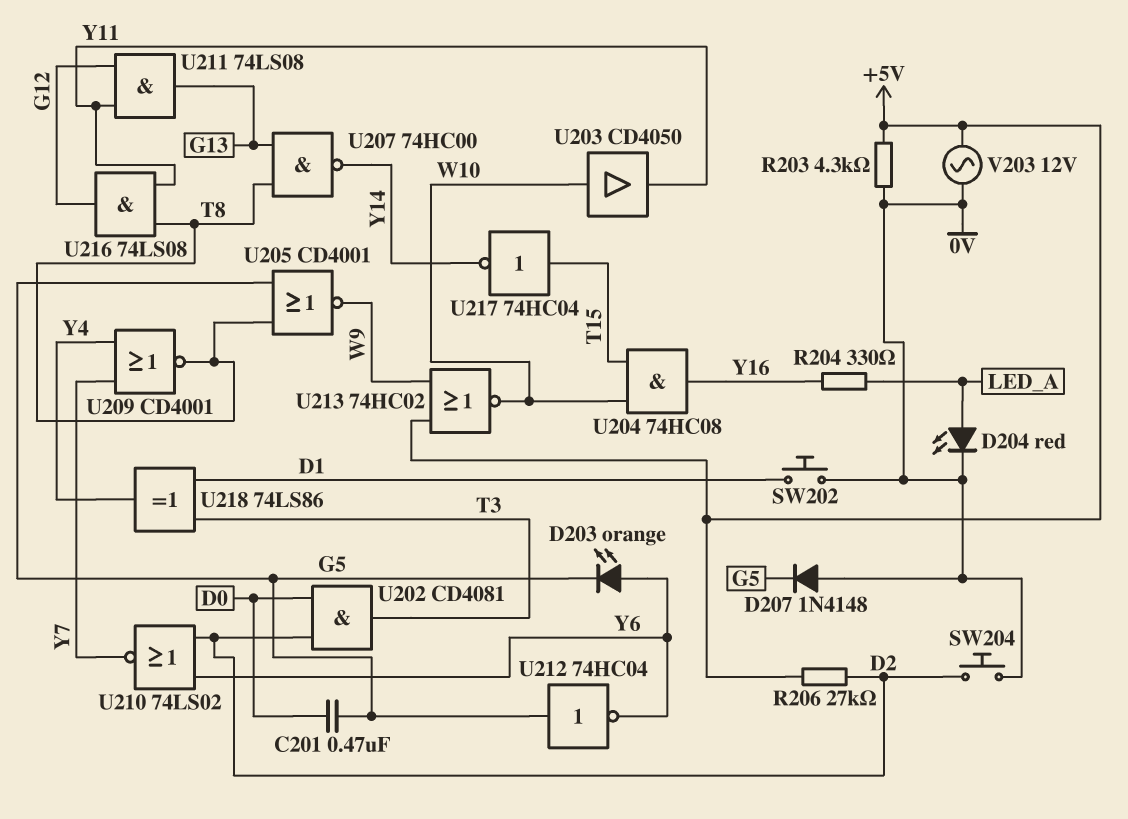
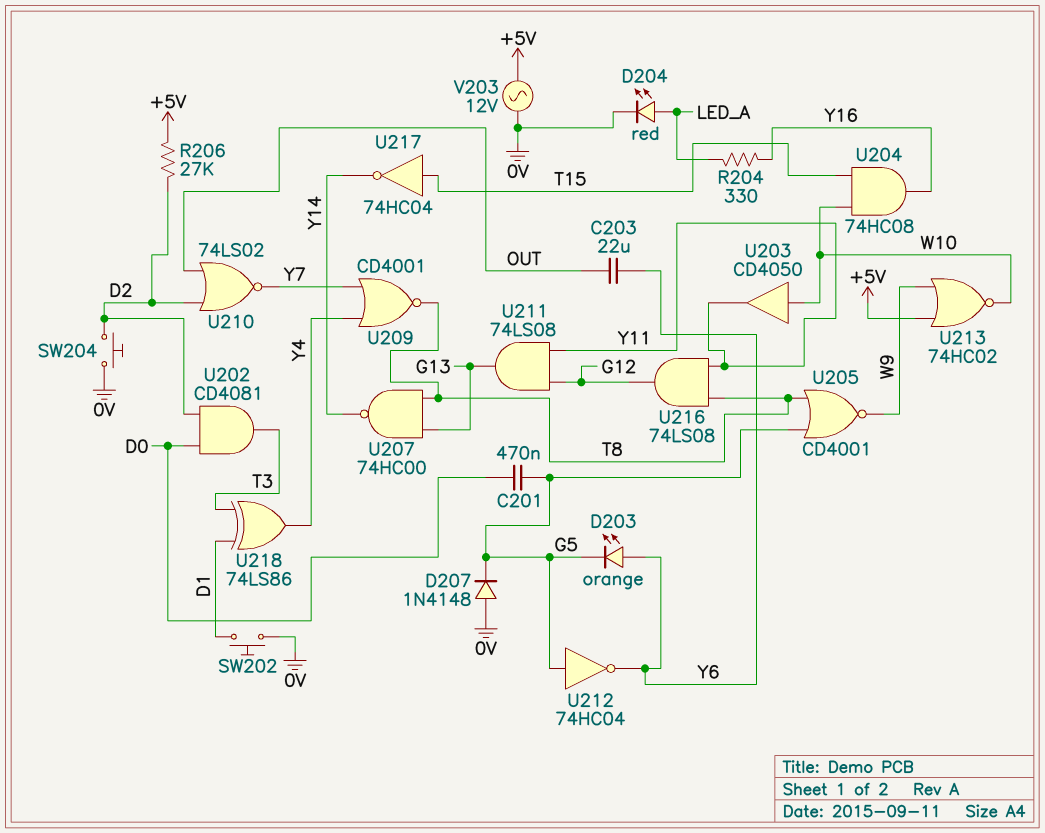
C203: none -> 22uF (OUT, Y6)
R203: 4.3k (+5V, 0V) -> none
U210: NOR 74LS02 (in D2, in Y6, out Y7) -> NOR 74LS02 (in D2, in OUT, out Y7)

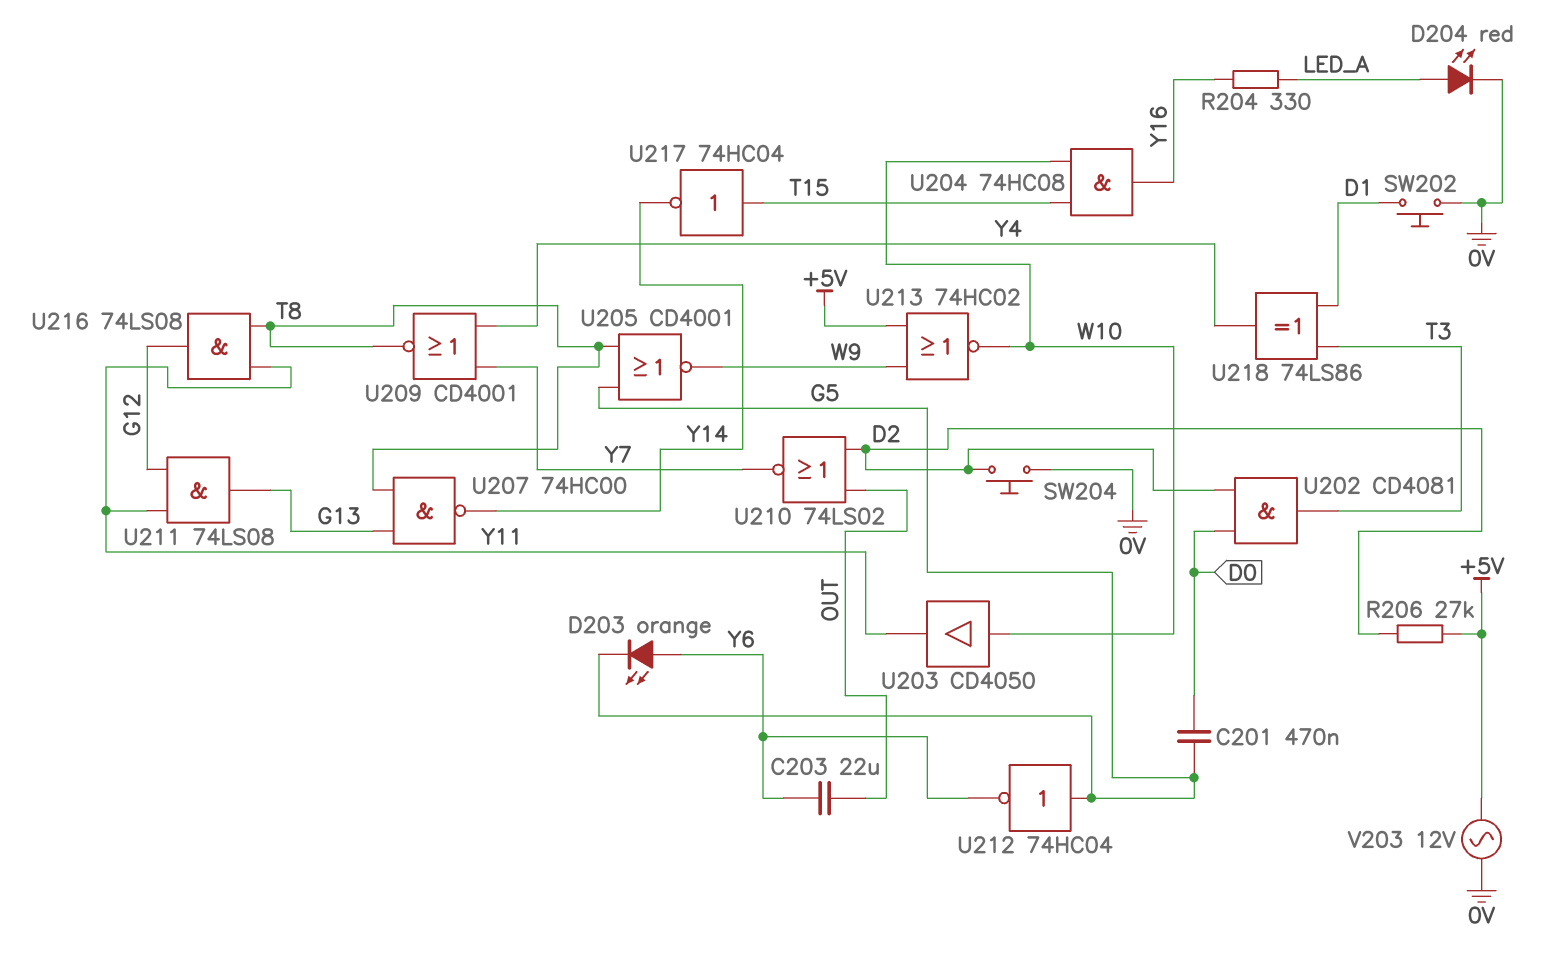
D207: diode 1N4148 (A 0V, K G5) -> none

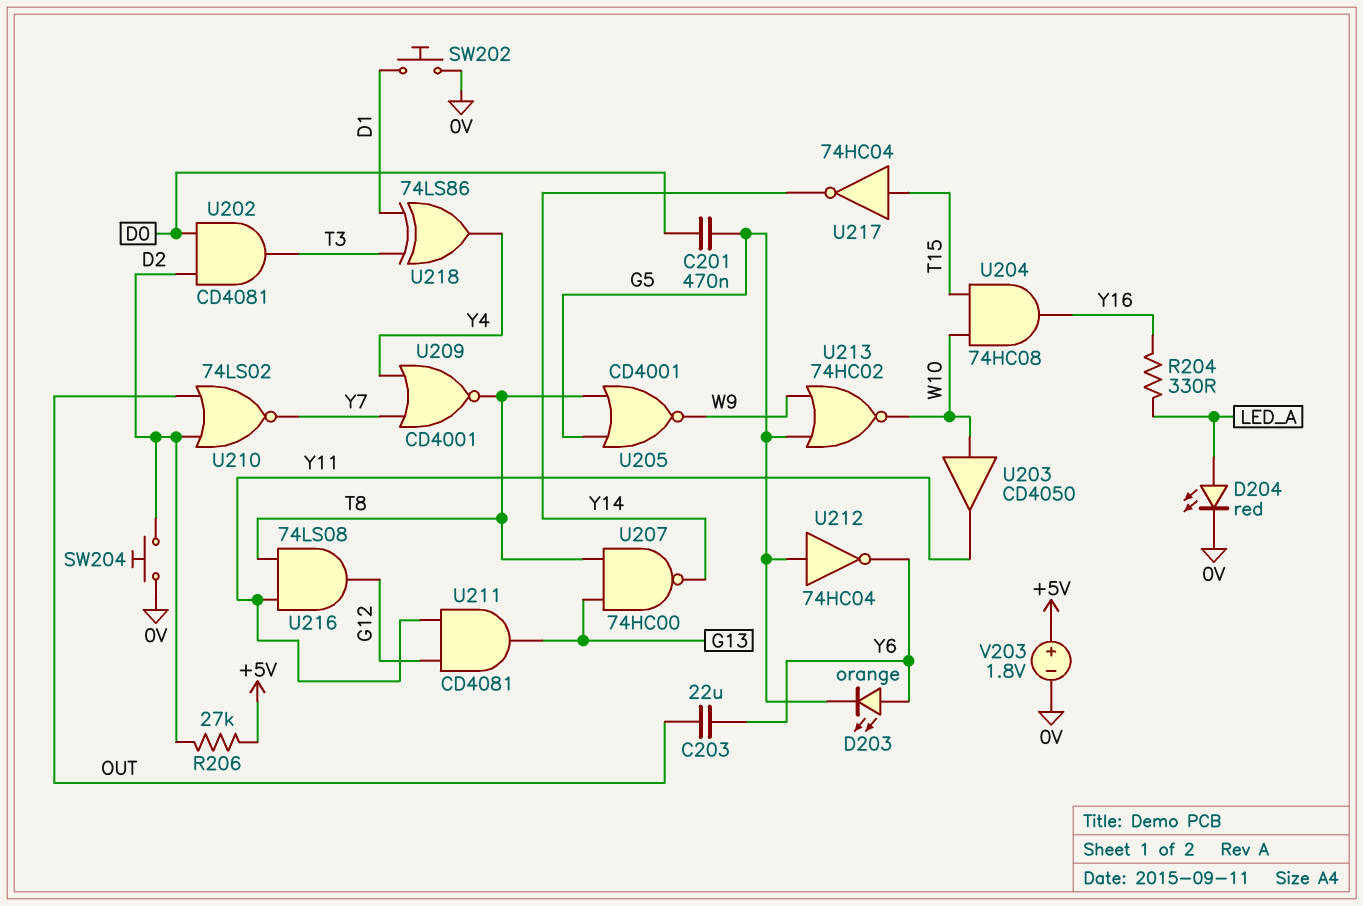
U211: AND 74LS08 (in G12, in Y11, out G13) -> AND CD4081 (in G12, in Y11, out G13)
U213: NOR 74HC02 (in +5V, in W9, out W10) -> NOR 74HC02 (in G5, in W9, out W10)
V203: AC 12V (+5V, 0V) -> 1.8V (plus +5V, minus 0V)

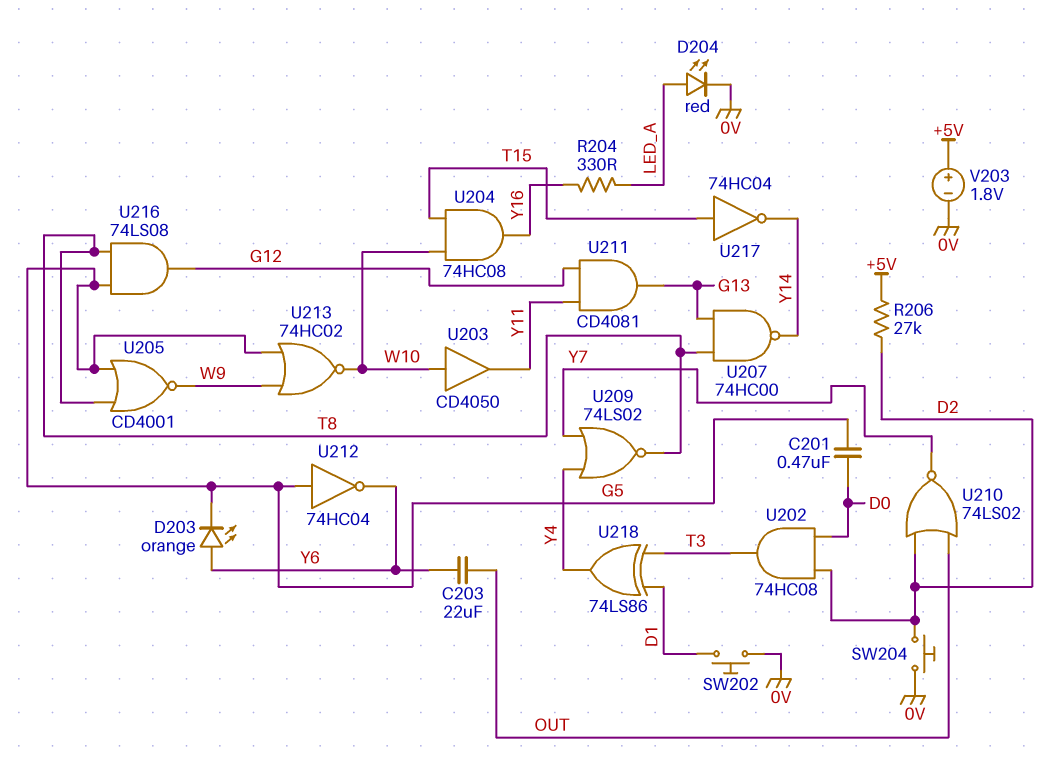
U202: AND CD4081 (in D0, in D2, out T3) -> AND 74HC08 (in D0, in D2, out T3)
U209: NOR CD4001 (in Y4, in Y7, out T8) -> NOR 74LS02 (in Y4, in Y7, out T8)
U216: AND 74LS08 (in T8, in Y11, out G12) -> AND 74LS08 (in G5, in T8, out G12)

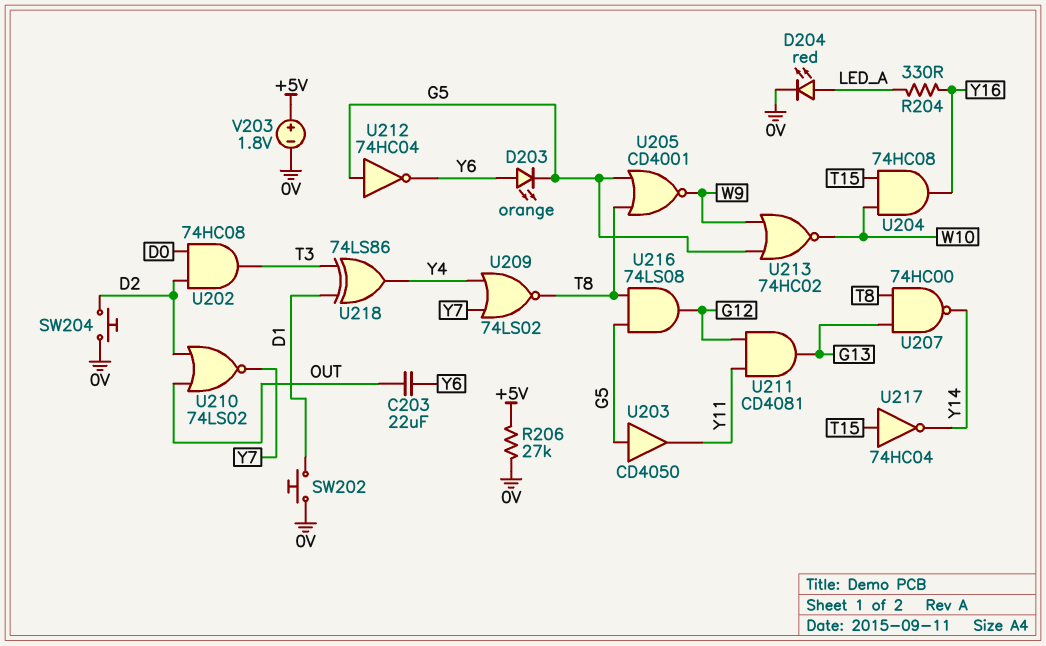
C201: 470nF (D0, G5) -> none
R206: 27k (+5V, D2) -> 27k (+5V, 0V)
U203: buffer CD4050 (in W10, out Y11) -> buffer CD4050 (in G5, out Y11)

